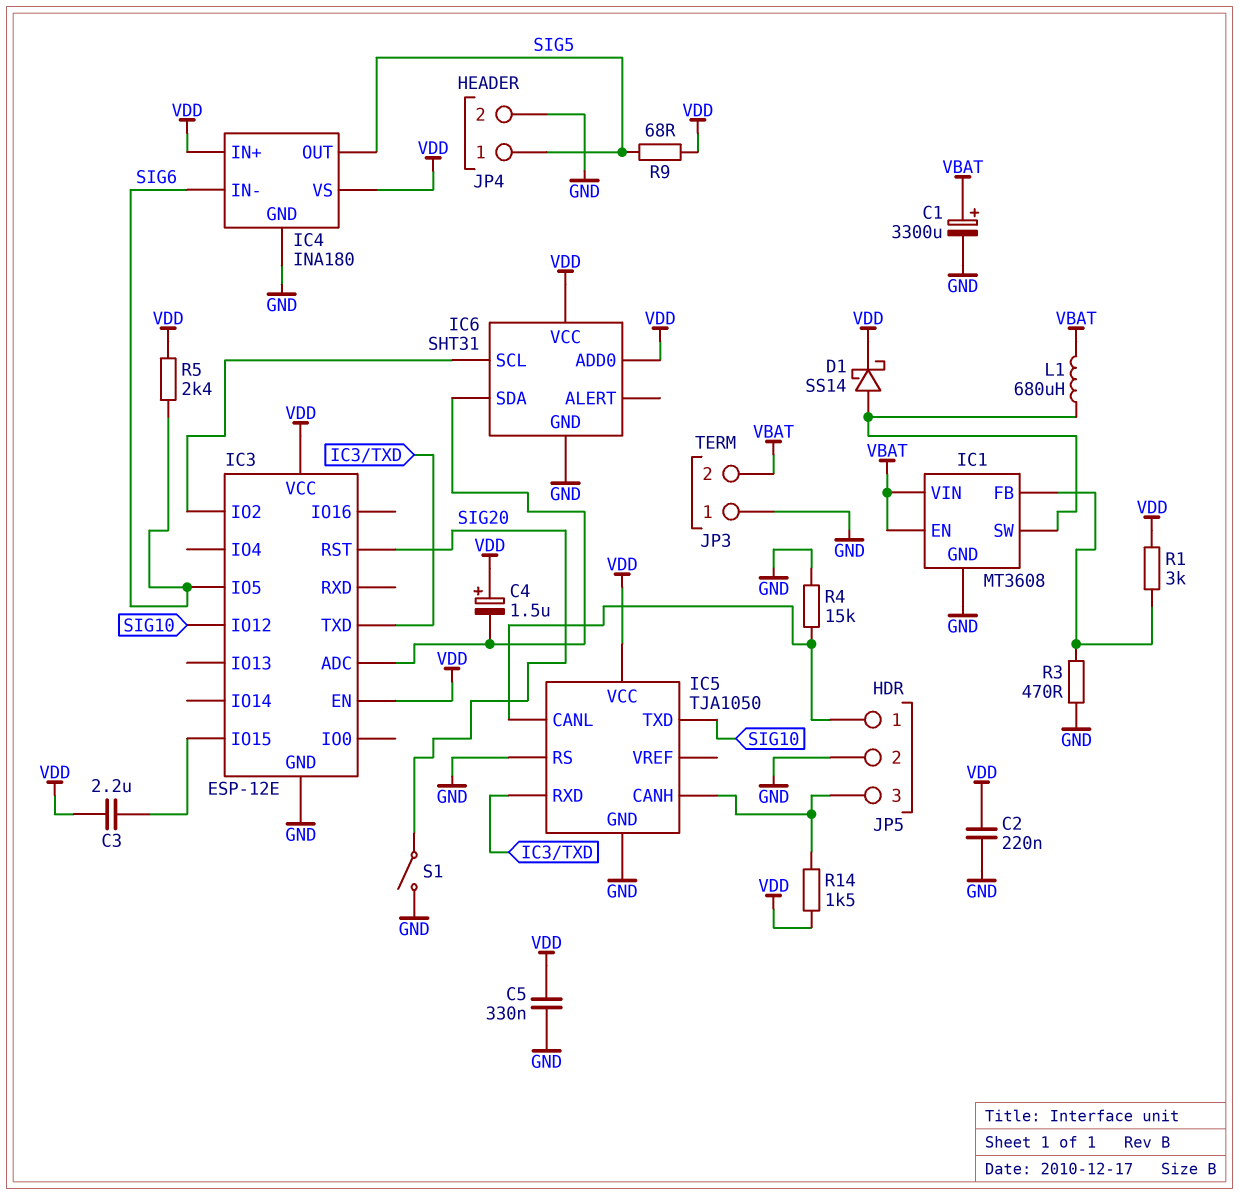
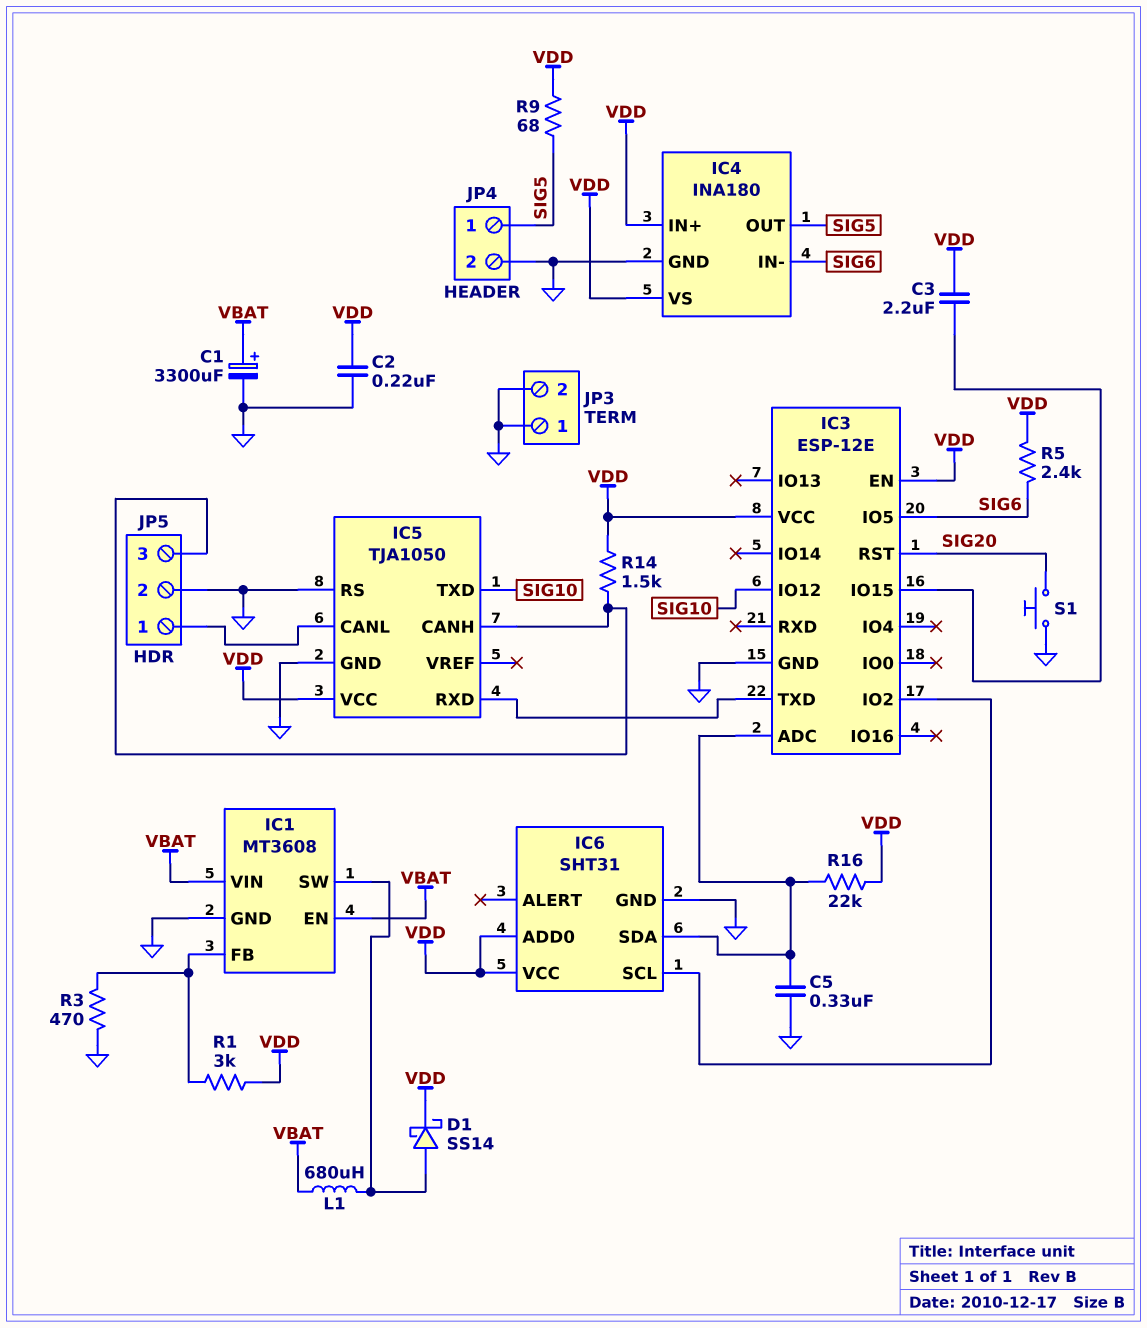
C4: 1.5uF (plus VDD, minus IC3/ADC) -> none
C5: 330nF (GND, VDD) -> 330nF (GND, IC3/ADC)
JP3 pin 2: VBAT -> GND
R4: 15k (GND, IC5/CANL) -> none
R16: none -> 22k (IC3/ADC, VDD)
S1: switch (GND, SIG20) -> button (GND, SIG20)

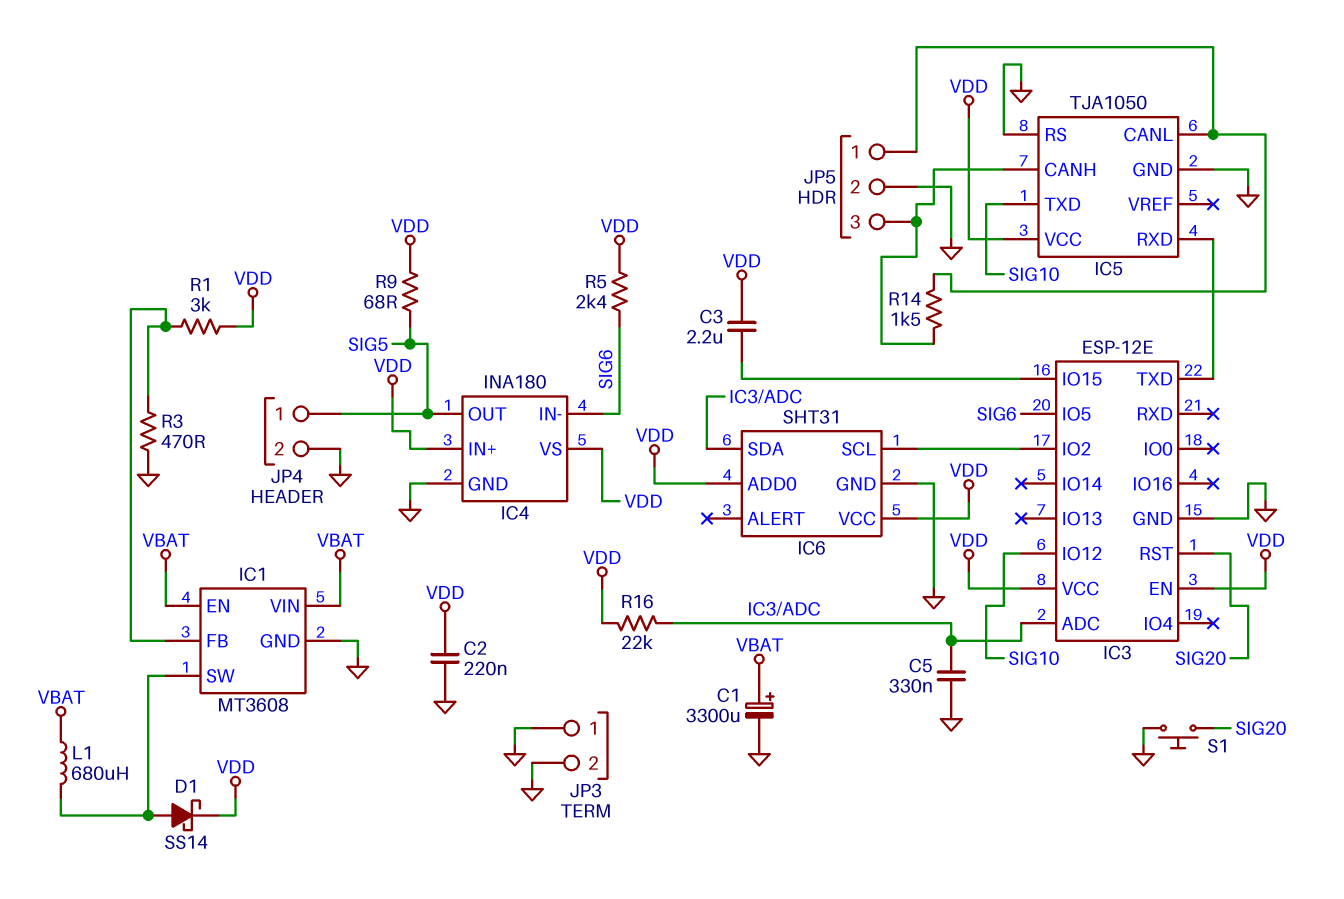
R14: 1.5k (IC5/CANH, VDD) -> 1.5k (IC5/CANH, IC5/CANL)

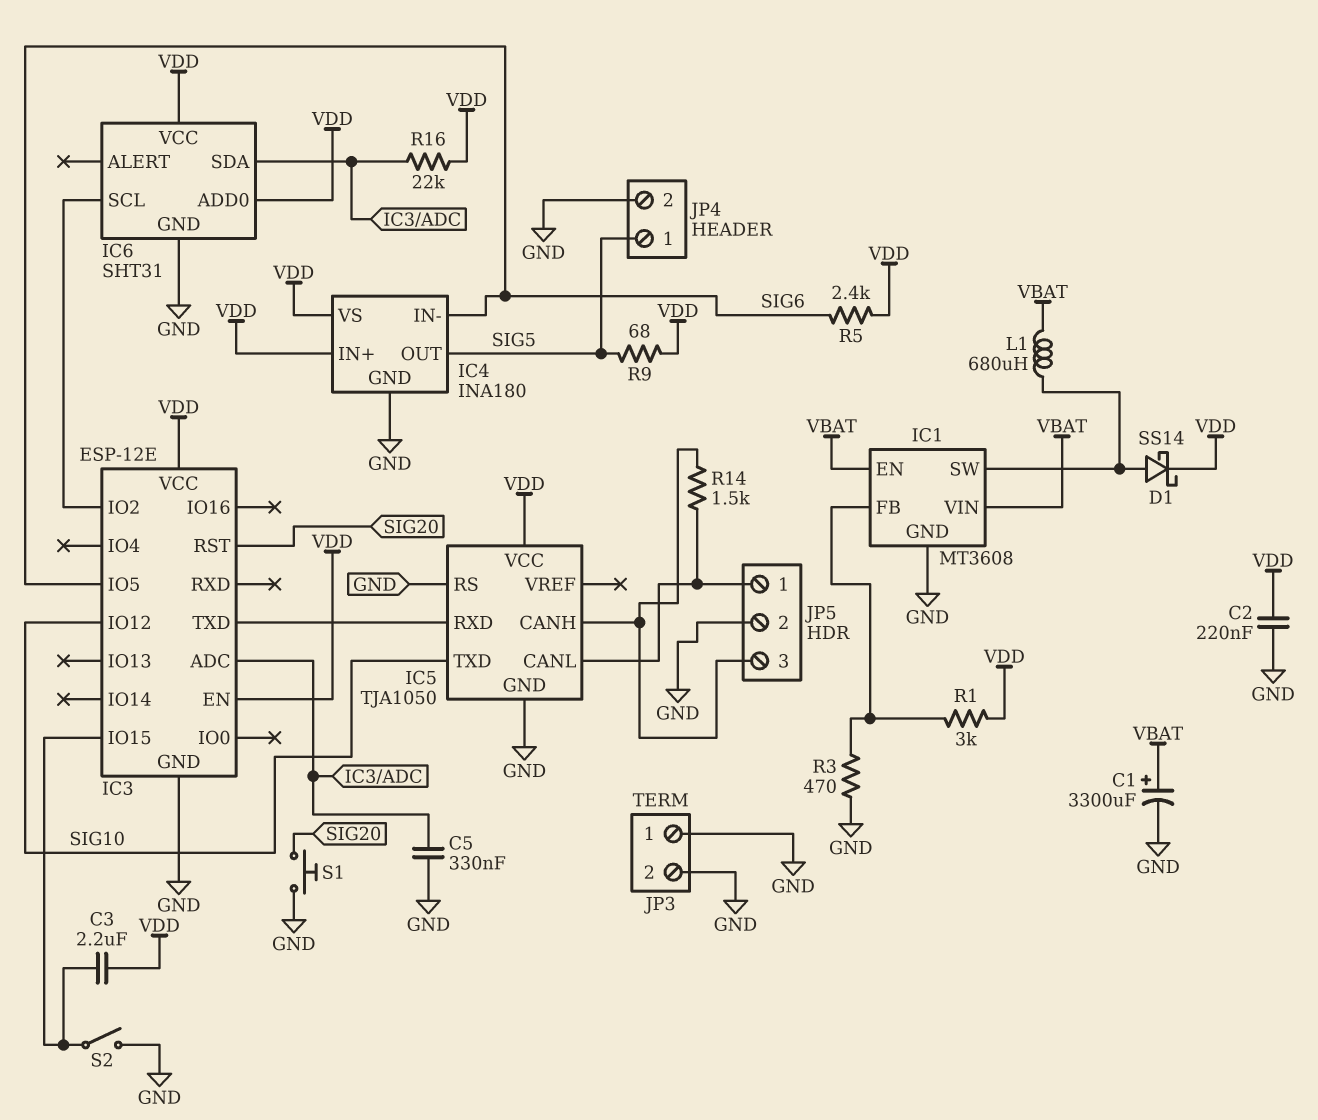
S2: none -> switch (GND, IC3/IO15)

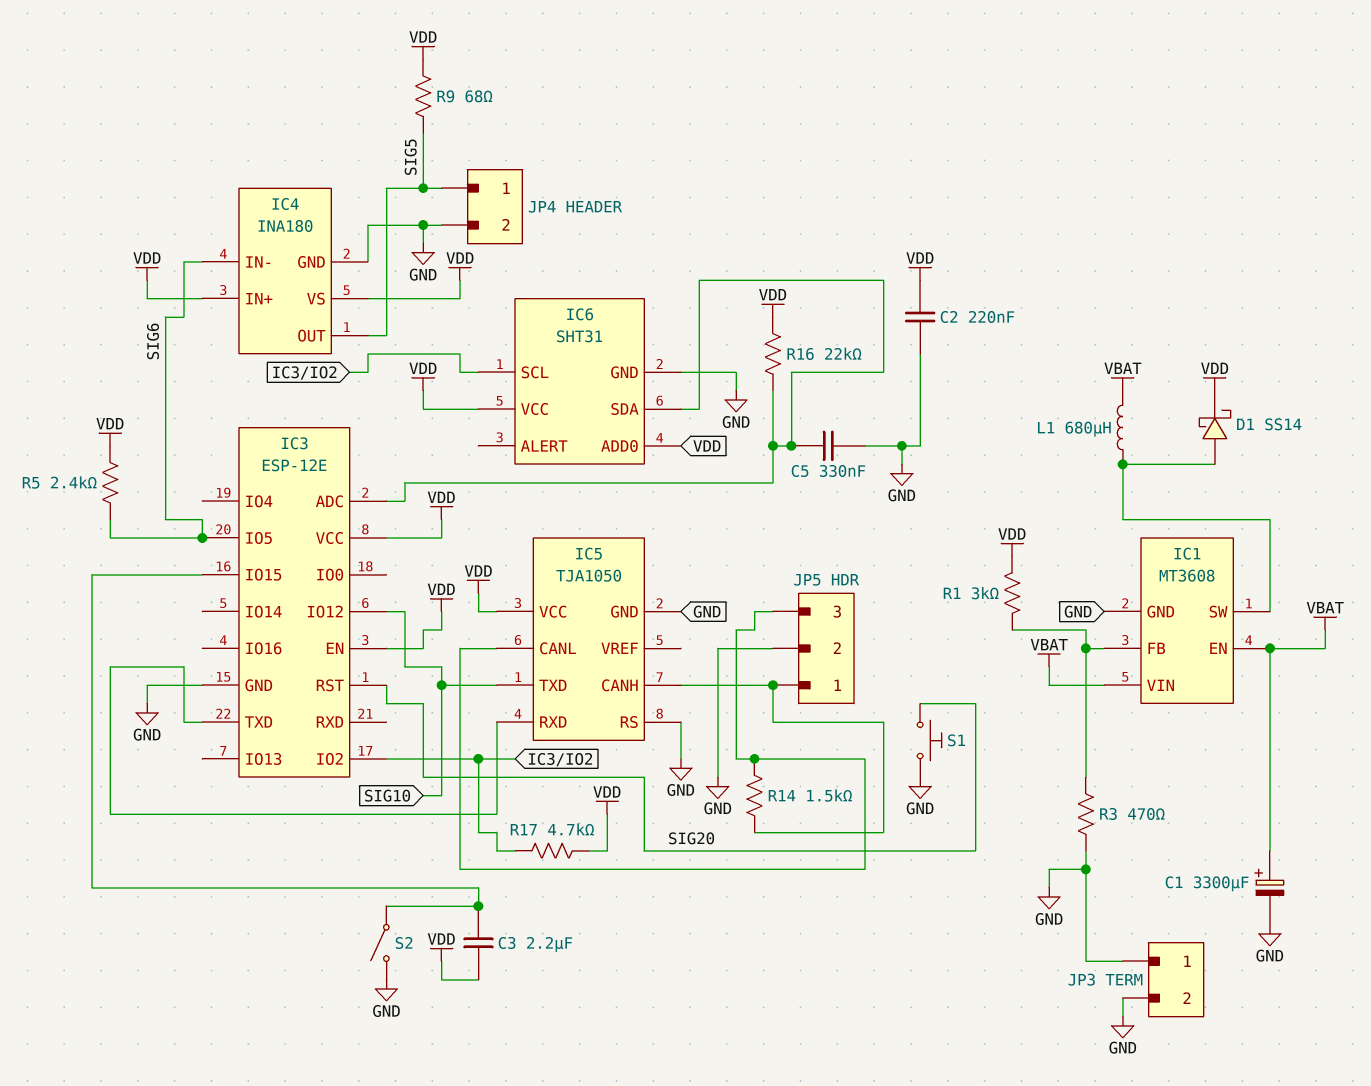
JP5 pin 1: IC5/CANL -> IC5/CANH
JP5 pin 3: IC5/CANH -> IC5/CANL
R17: none -> 4.7k (IC3/IO2, VDD)

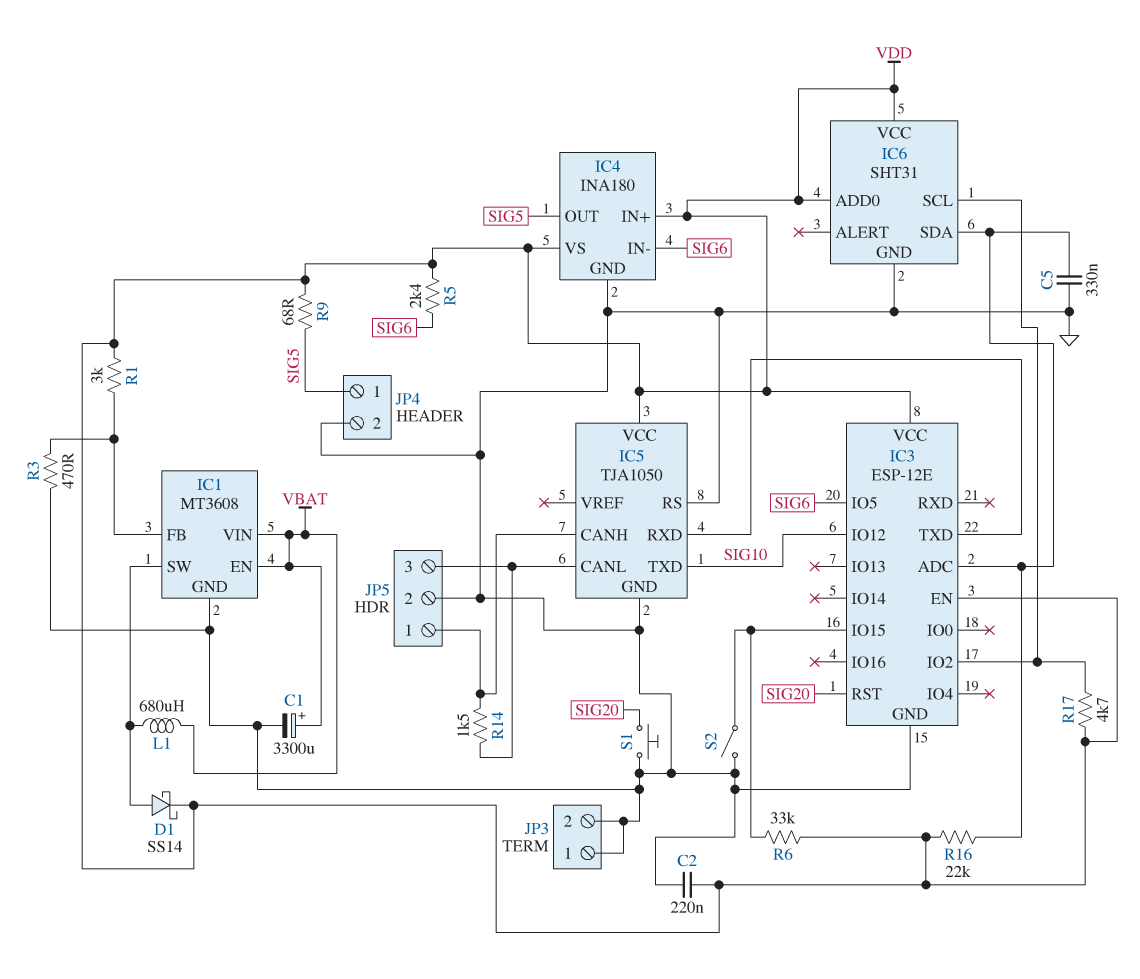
C3: 2.2uF (IC3/IO15, VDD) -> none
R6: none -> 33k (IC3/IO15, VDD)

